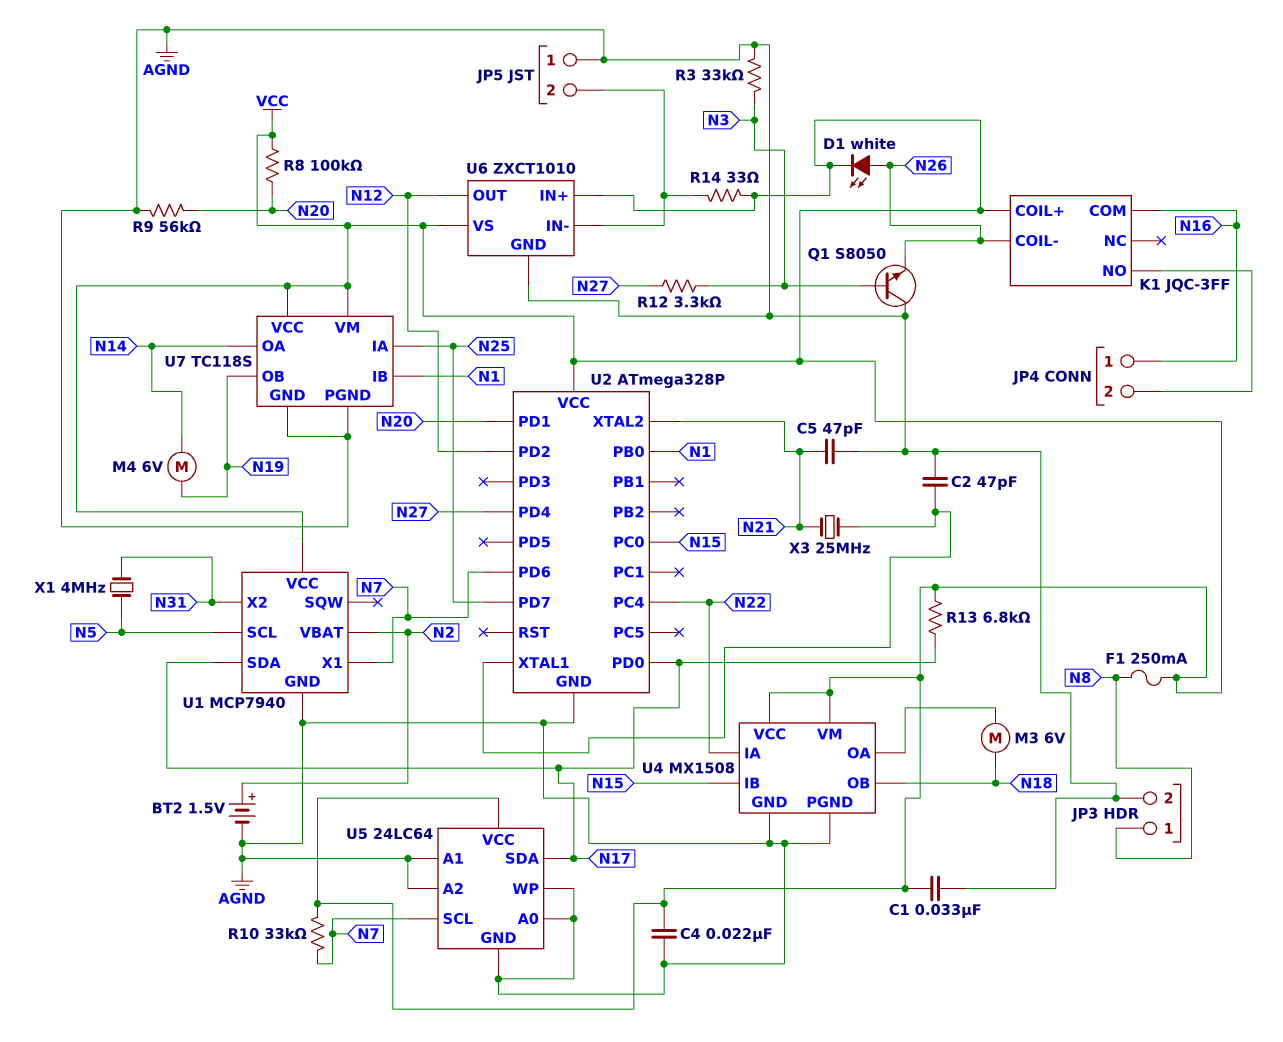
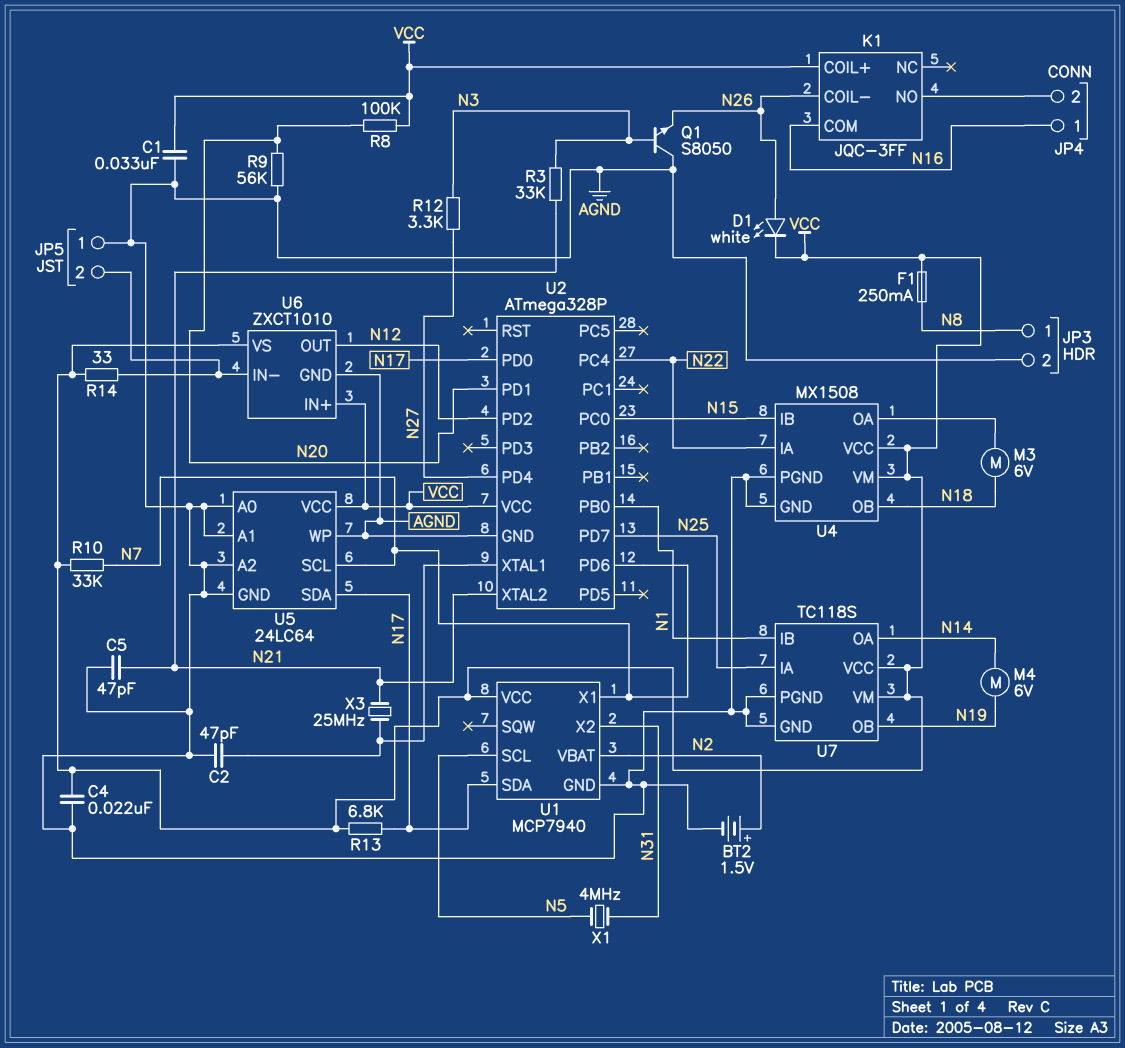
R3: 33k (AGND, N3) -> 33k (N3, N21)

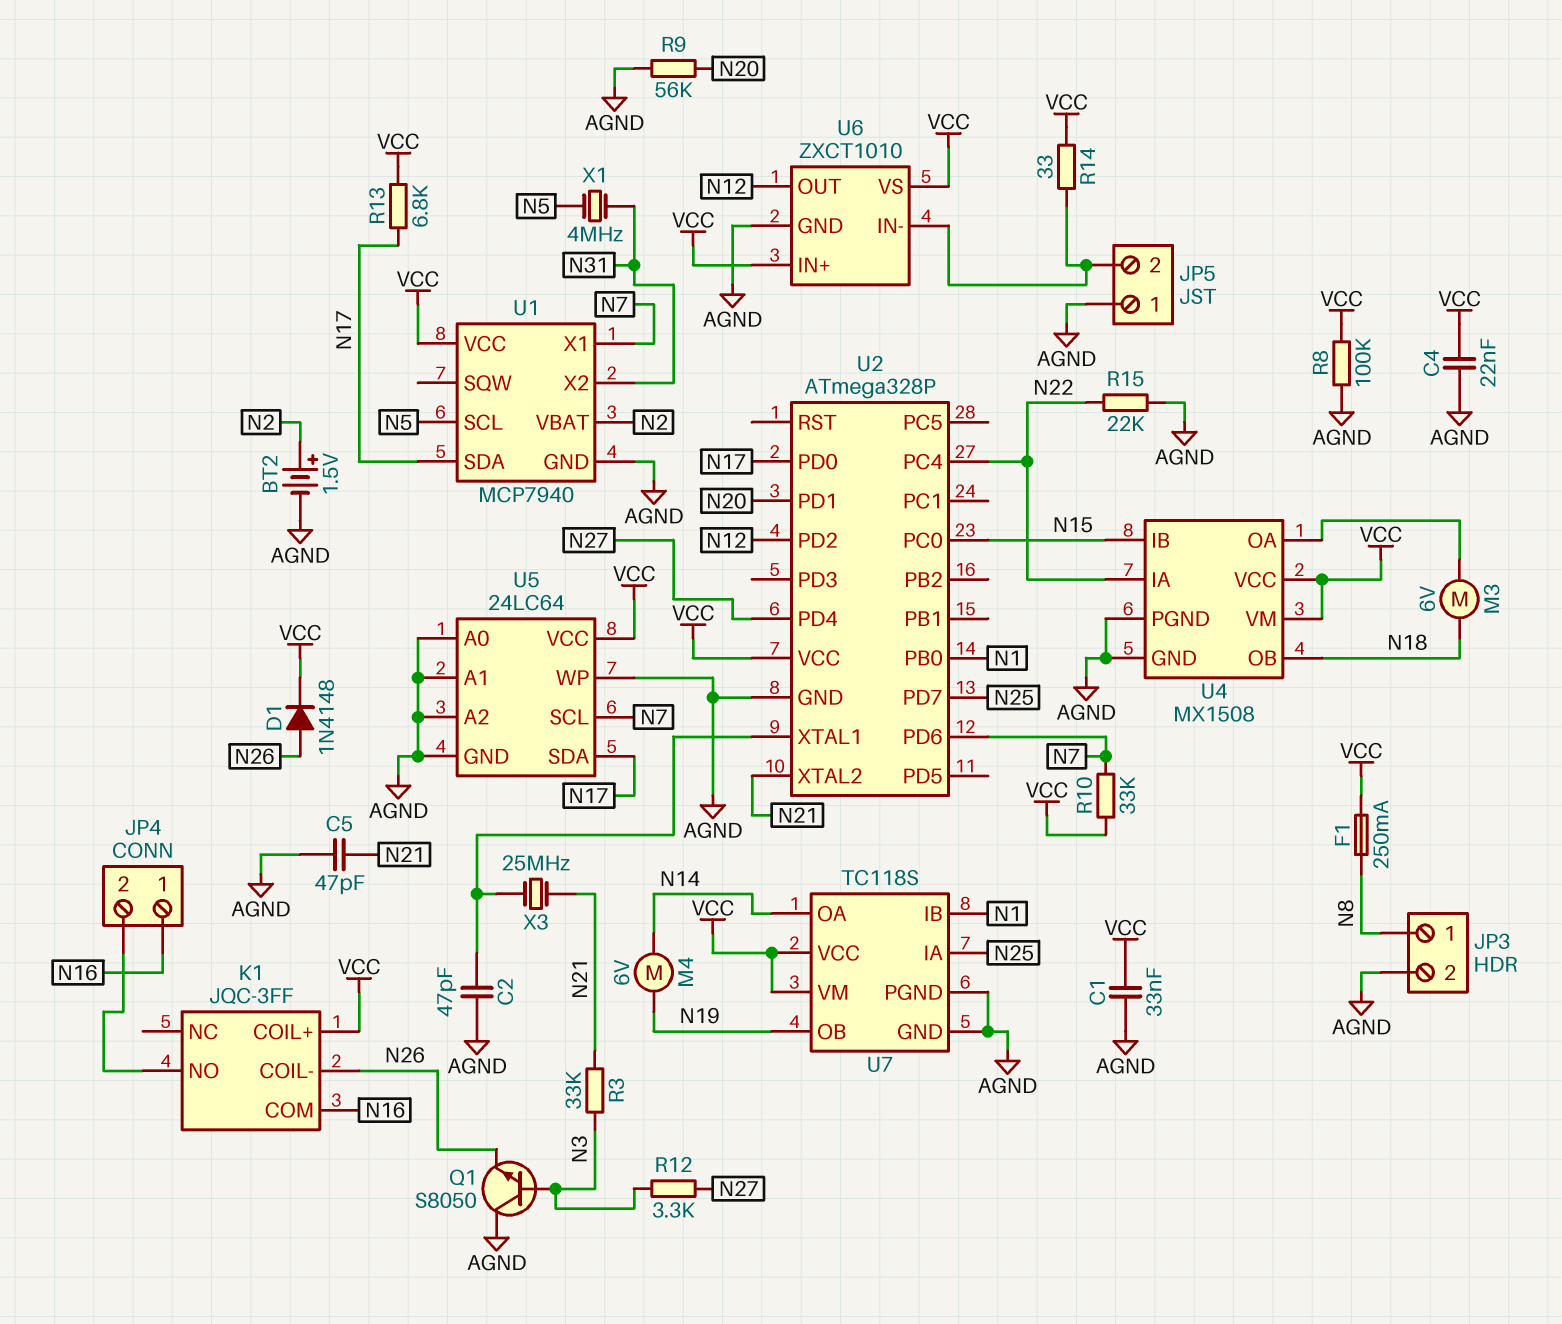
D1: LED white (A N26, K VCC) -> diode 1N4148 (A N26, K VCC)
R8: 100k (N20, VCC) -> 100k (AGND, VCC)
R15: none -> 22k (AGND, N22)

